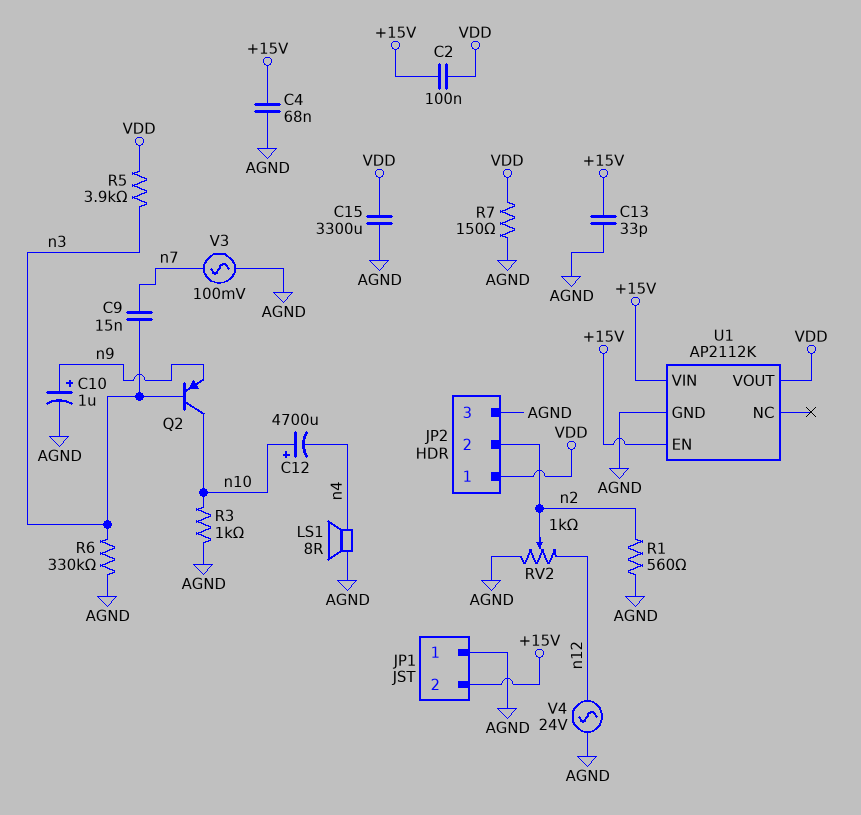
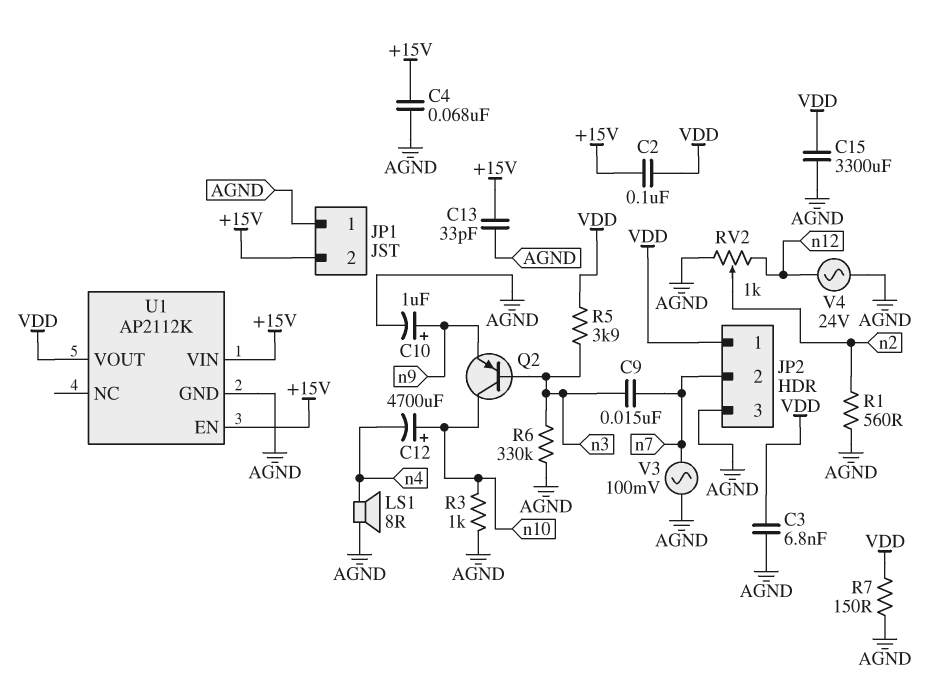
C3: none -> 6.8nF (AGND, VDD)
JP2 pin 2: n2 -> n7

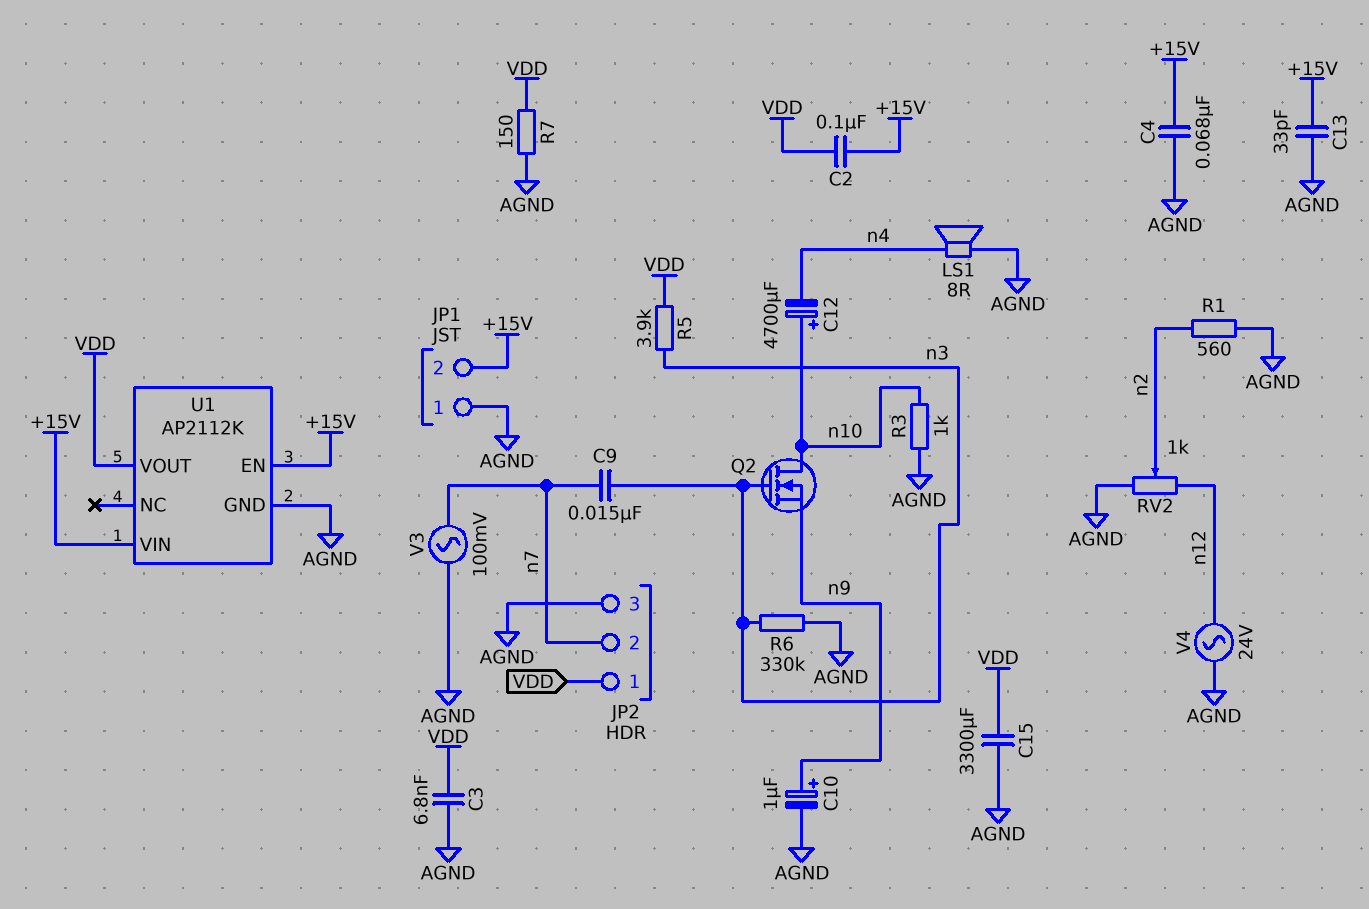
Q2: PNP (B n3, C n10, E n9) -> NMOS (G n3, D n10, S n9)

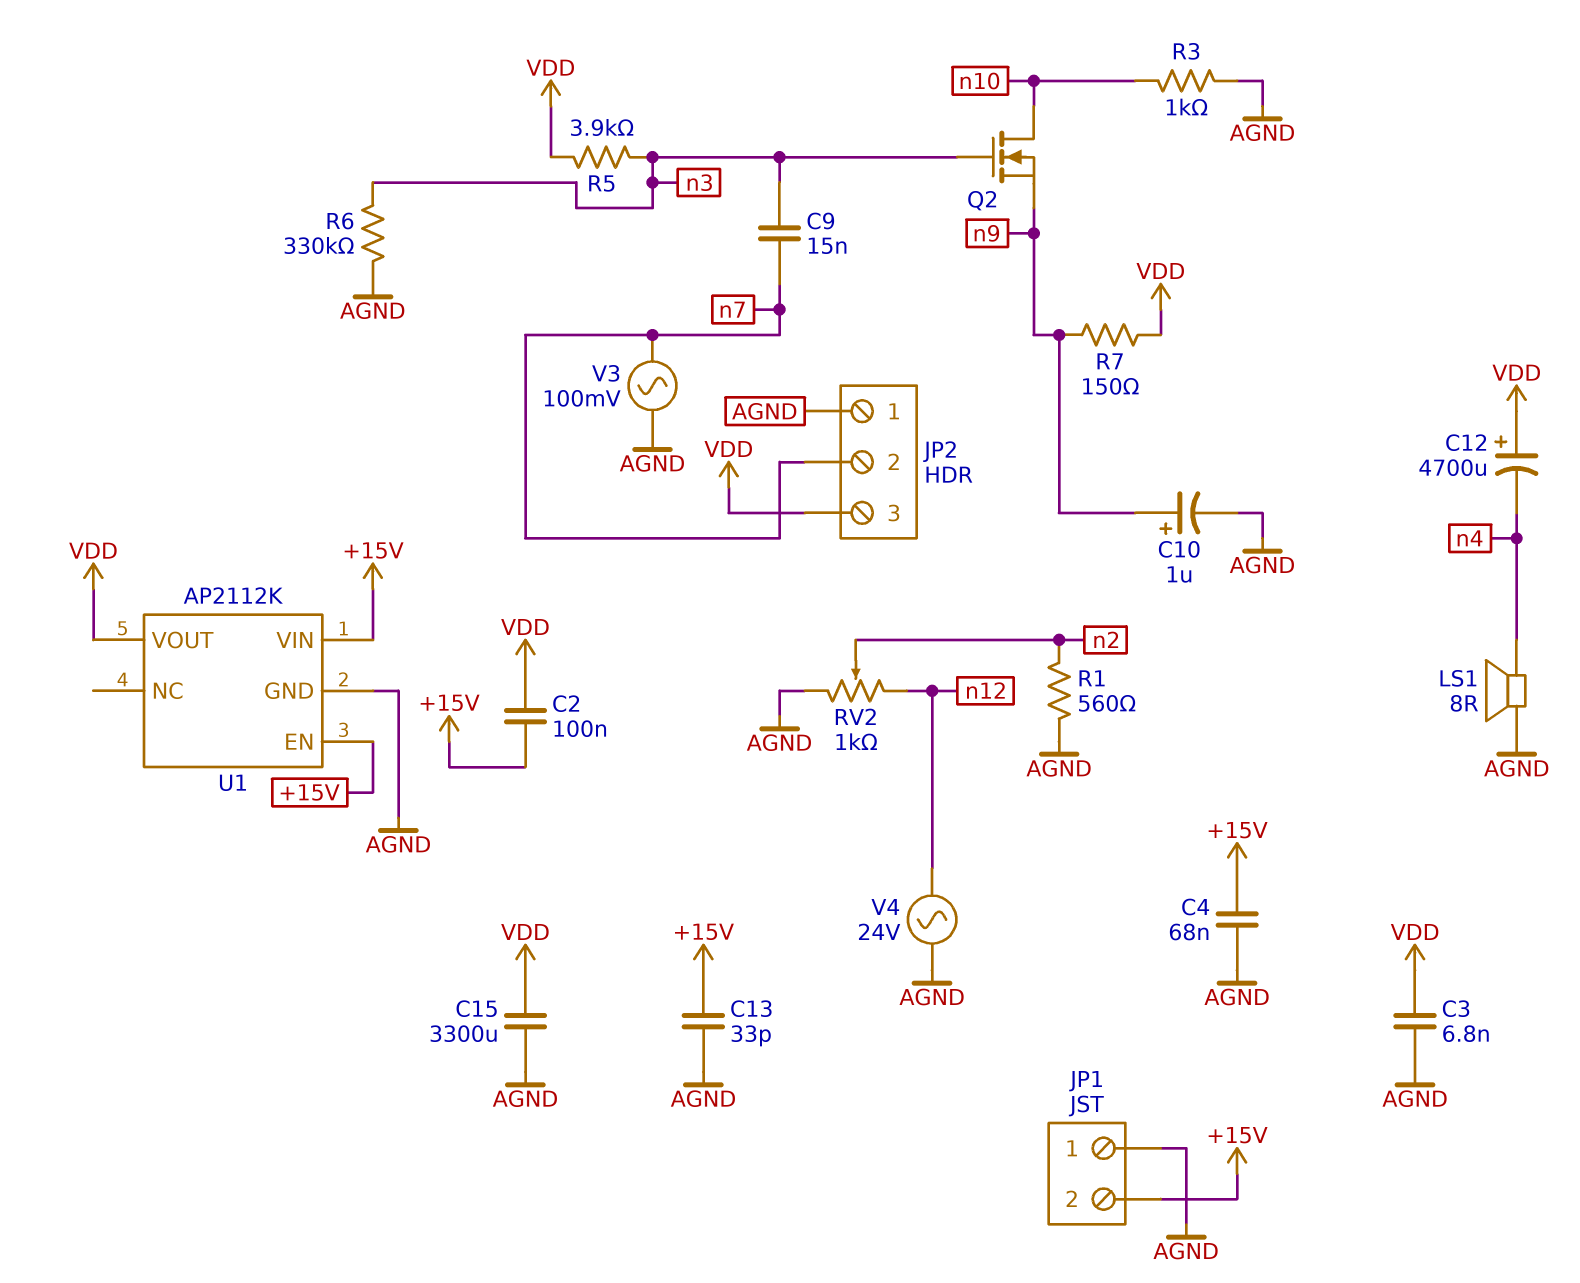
C12: 4700uF (plus n10, minus n4) -> 4700uF (plus VDD, minus n4)
JP2 pin 1: VDD -> AGND
JP2 pin 3: AGND -> VDD
R7: 150 (AGND, VDD) -> 150 (VDD, n9)

